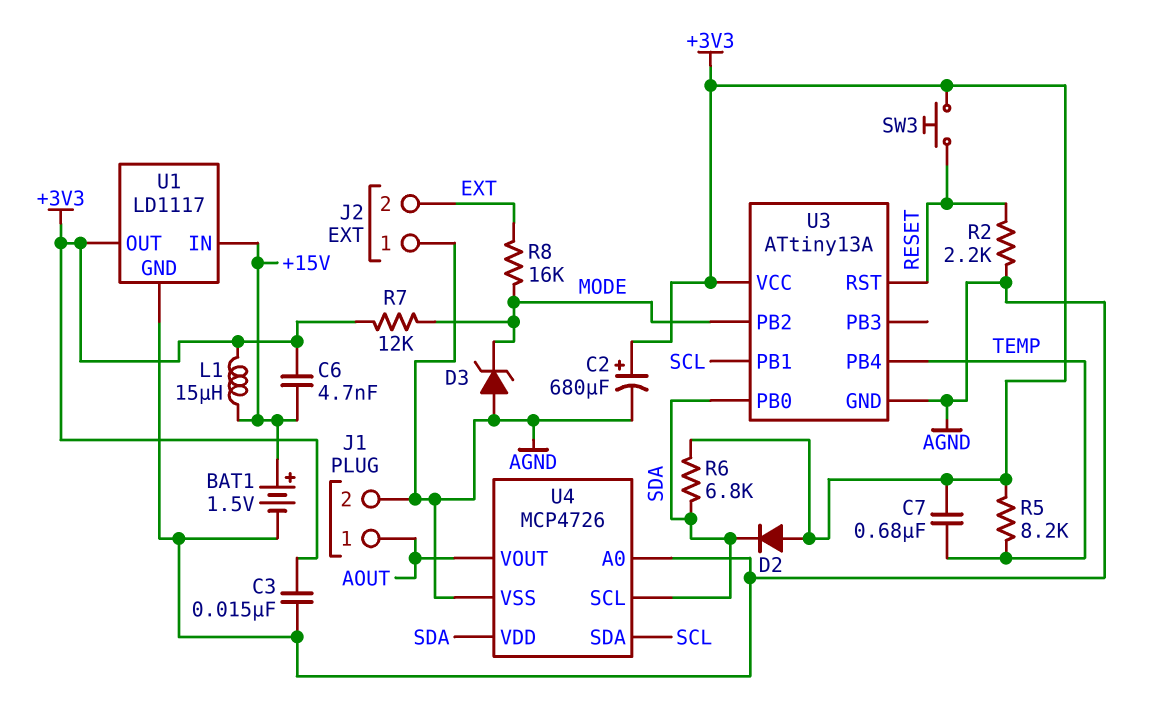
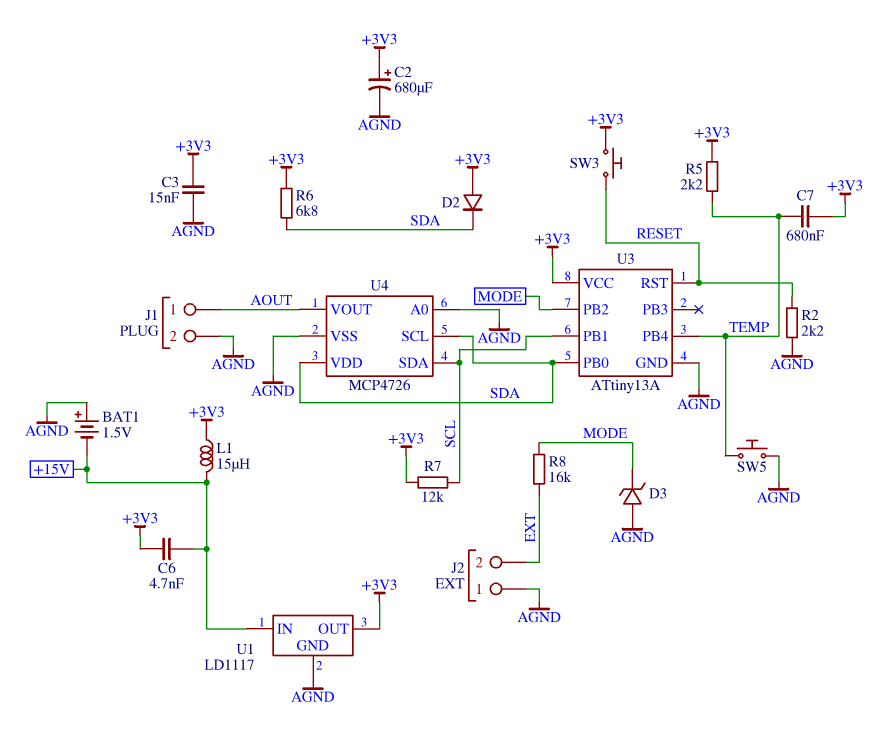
BAT1: 1.5V (plus +15V, minus AGND) -> 1.5V (plus AGND, minus +15V)
R5: 8.2k (+3V3, TEMP) -> 2.2k (+3V3, TEMP)
R7: 12k (+3V3, MODE) -> 12k (+3V3, SCL)
SW5: none -> button (AGND, TEMP)

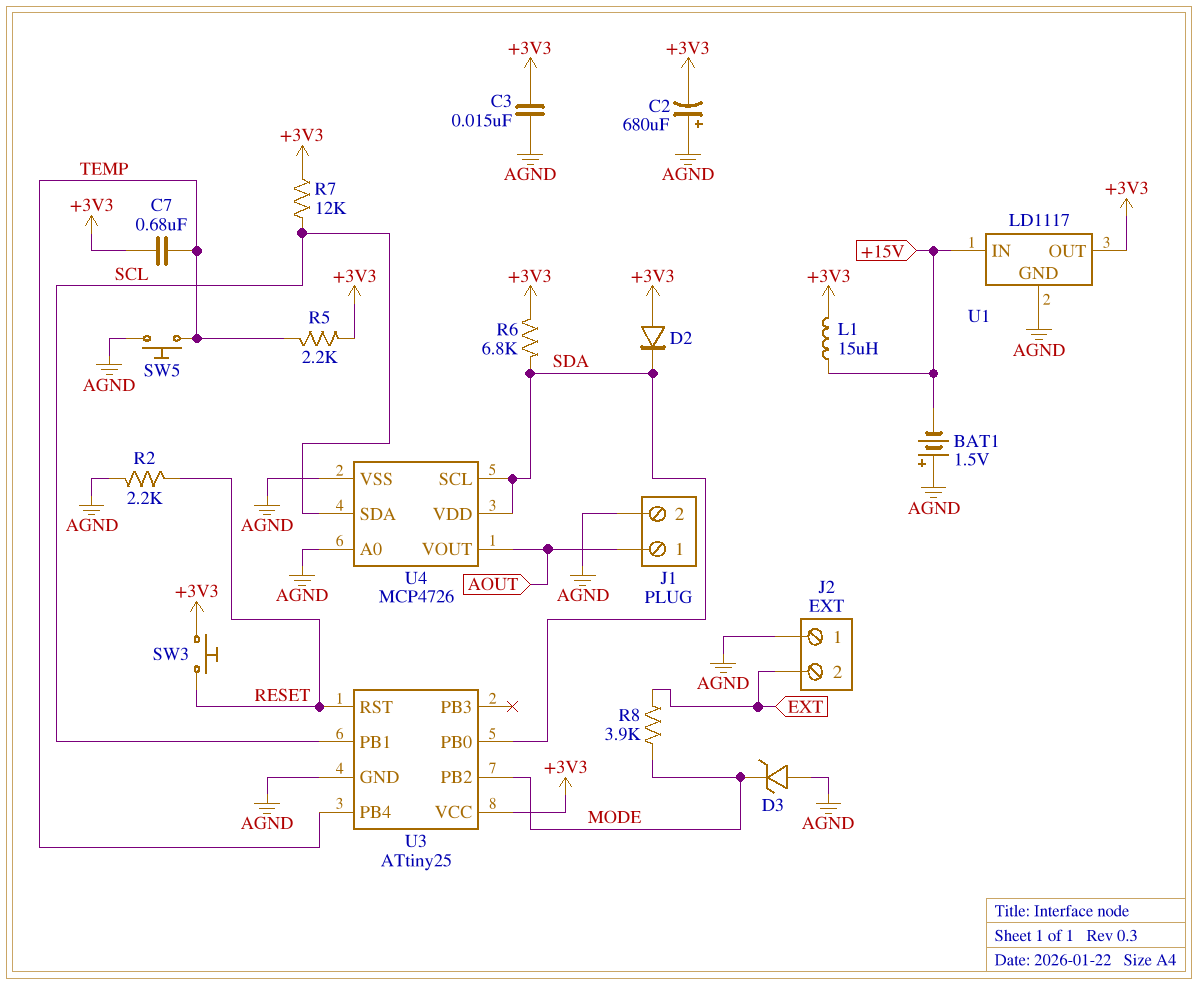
C2: 680uF (plus +3V3, minus AGND) -> 680uF (plus AGND, minus +3V3)
C6: 4.7nF (+3V3, +15V) -> none
R8: 16k (EXT, MODE) -> 3.9k (EXT, MODE)
U3: ATtiny13A -> ATtiny25

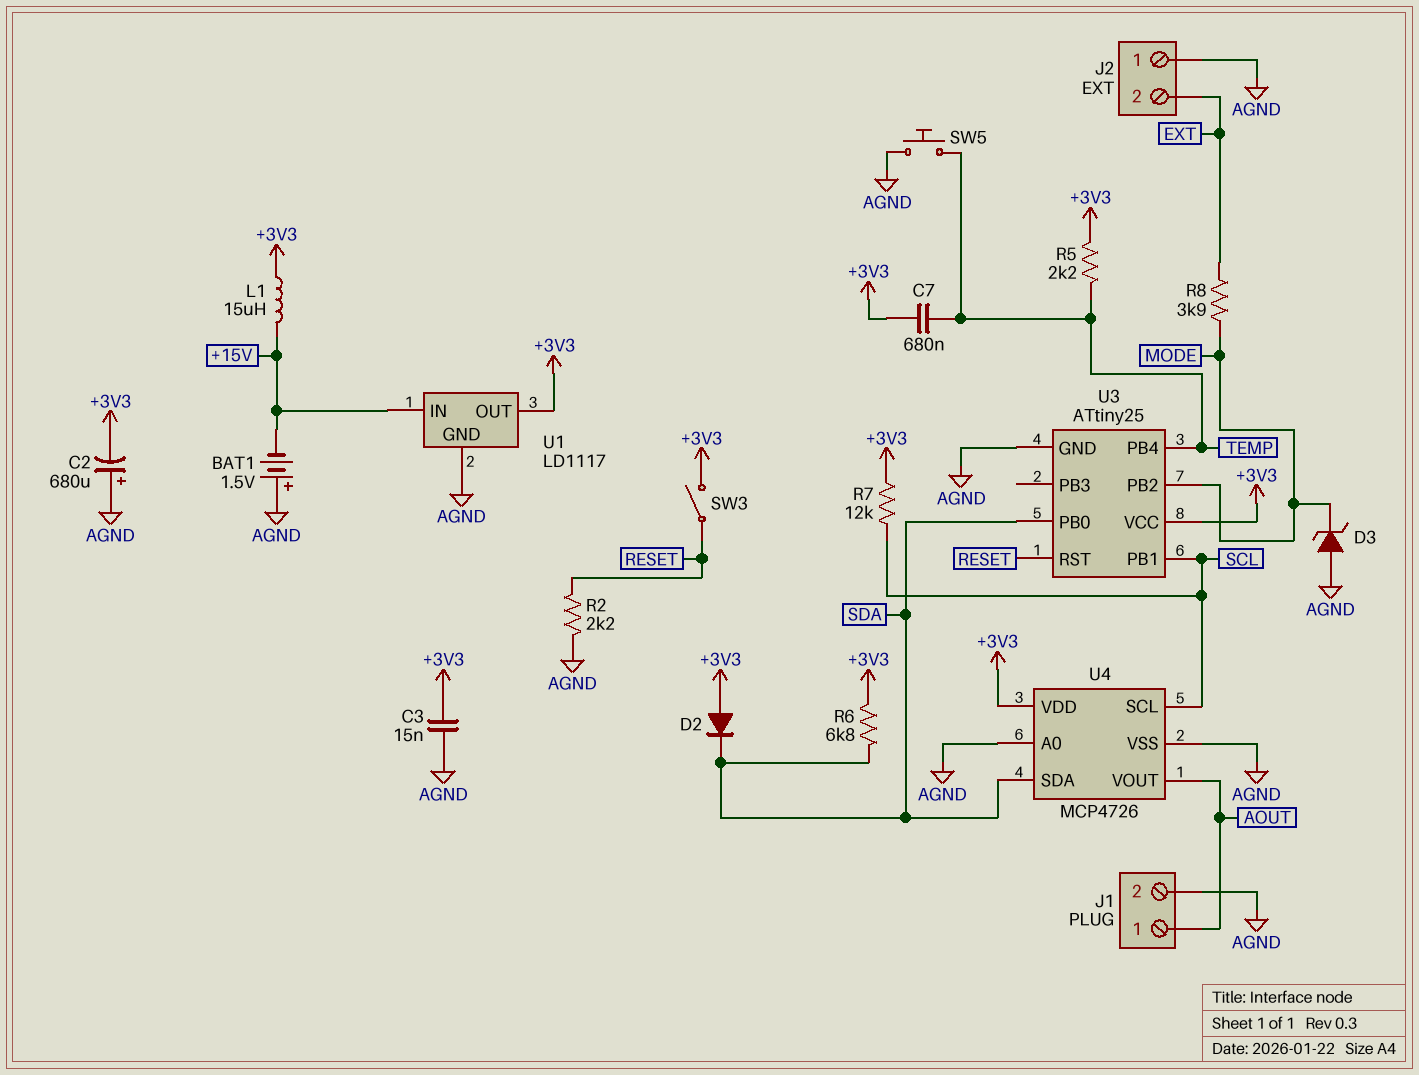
SW3: button (+3V3, RESET) -> switch (+3V3, RESET)
U4 pin SCL: SDA -> SCL
U4 pin SDA: SCL -> SDA
U4 pin VDD: SDA -> +3V3

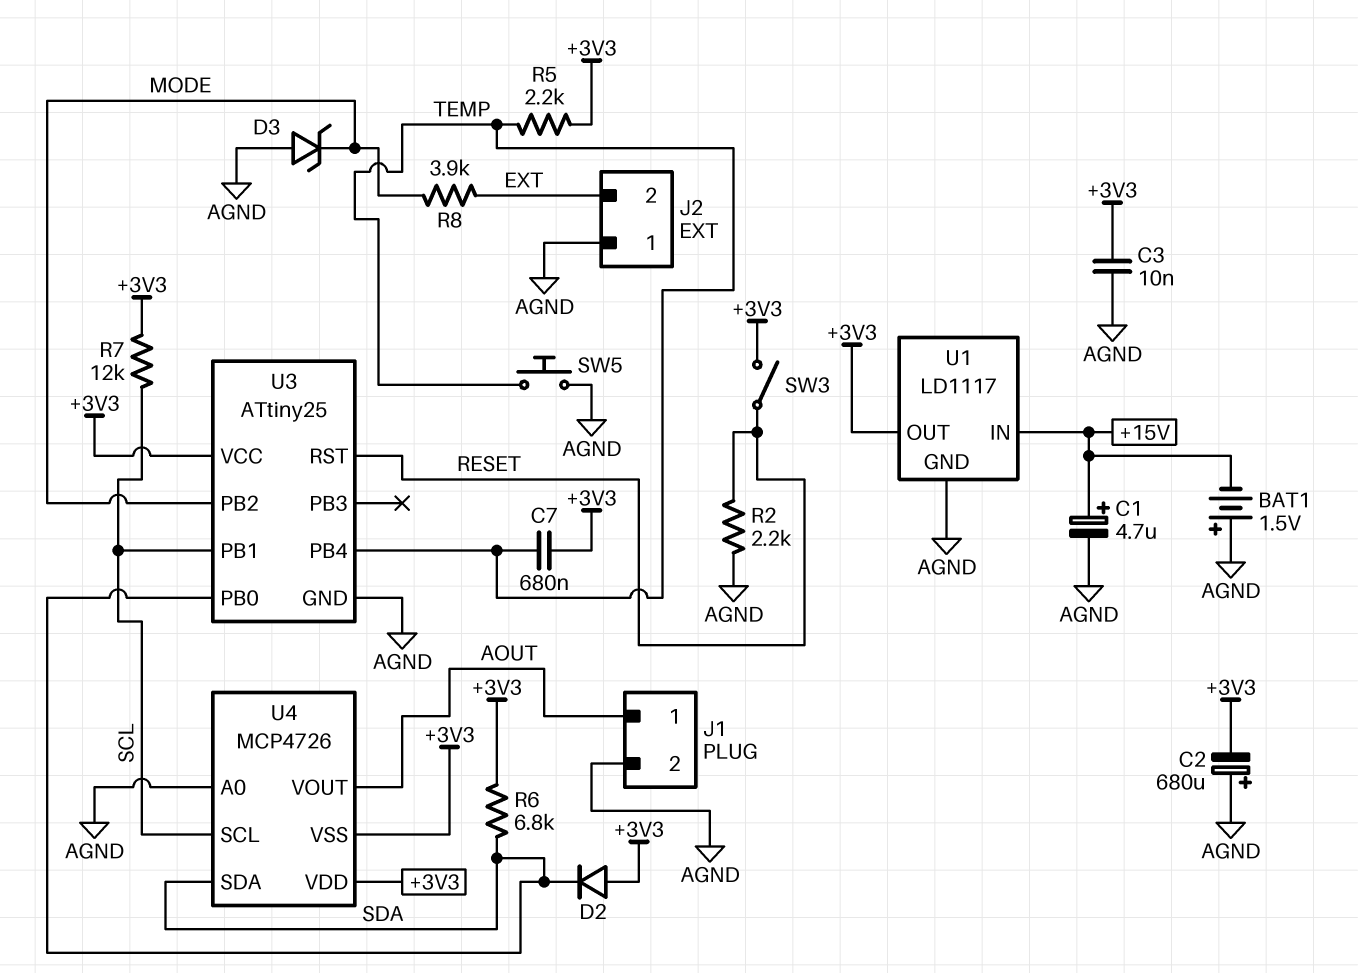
C1: none -> 4.7uF (plus +15V, minus AGND)
C3: 15nF (+3V3, AGND) -> 10nF (+3V3, AGND)
L1: 15uH (+3V3, +15V) -> none
U4 pin VSS: AGND -> +3V3

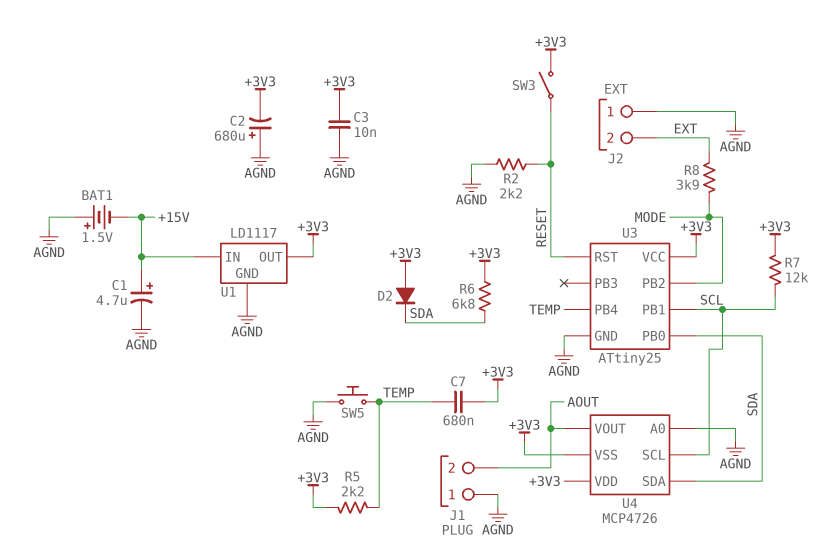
D3: zener (A AGND, K MODE) -> none
J1 pin 1: AOUT -> AGND
J1 pin 2: AGND -> AOUT

